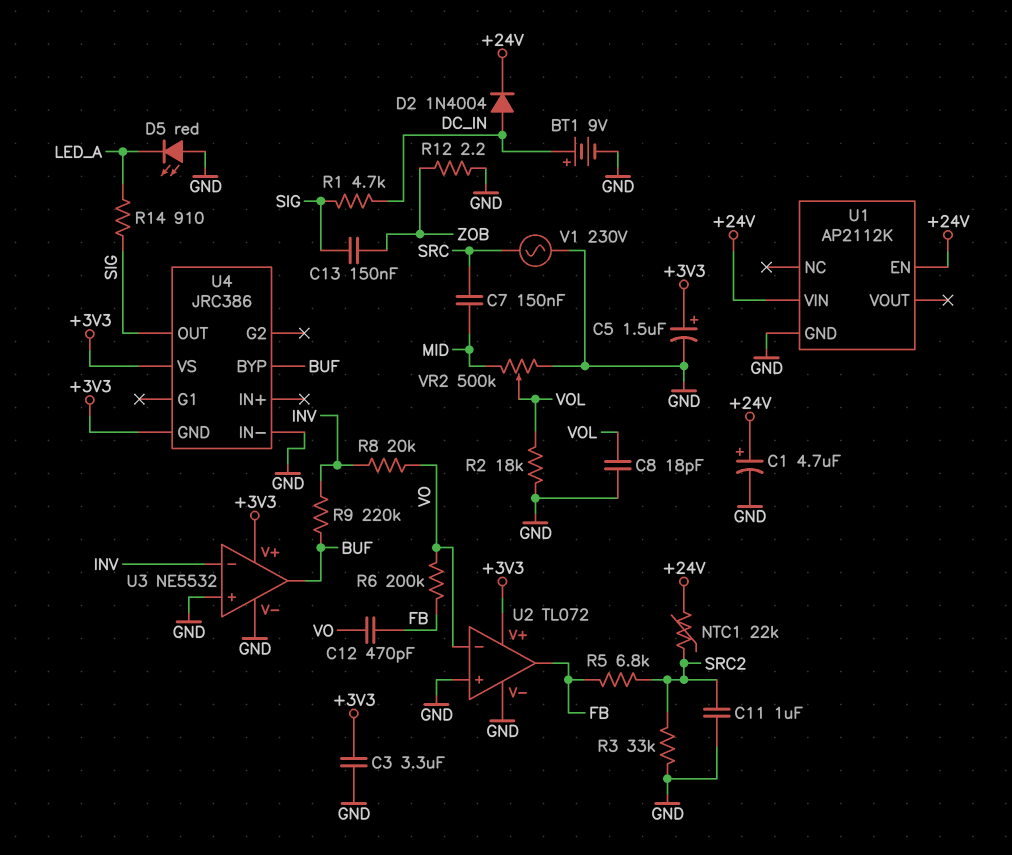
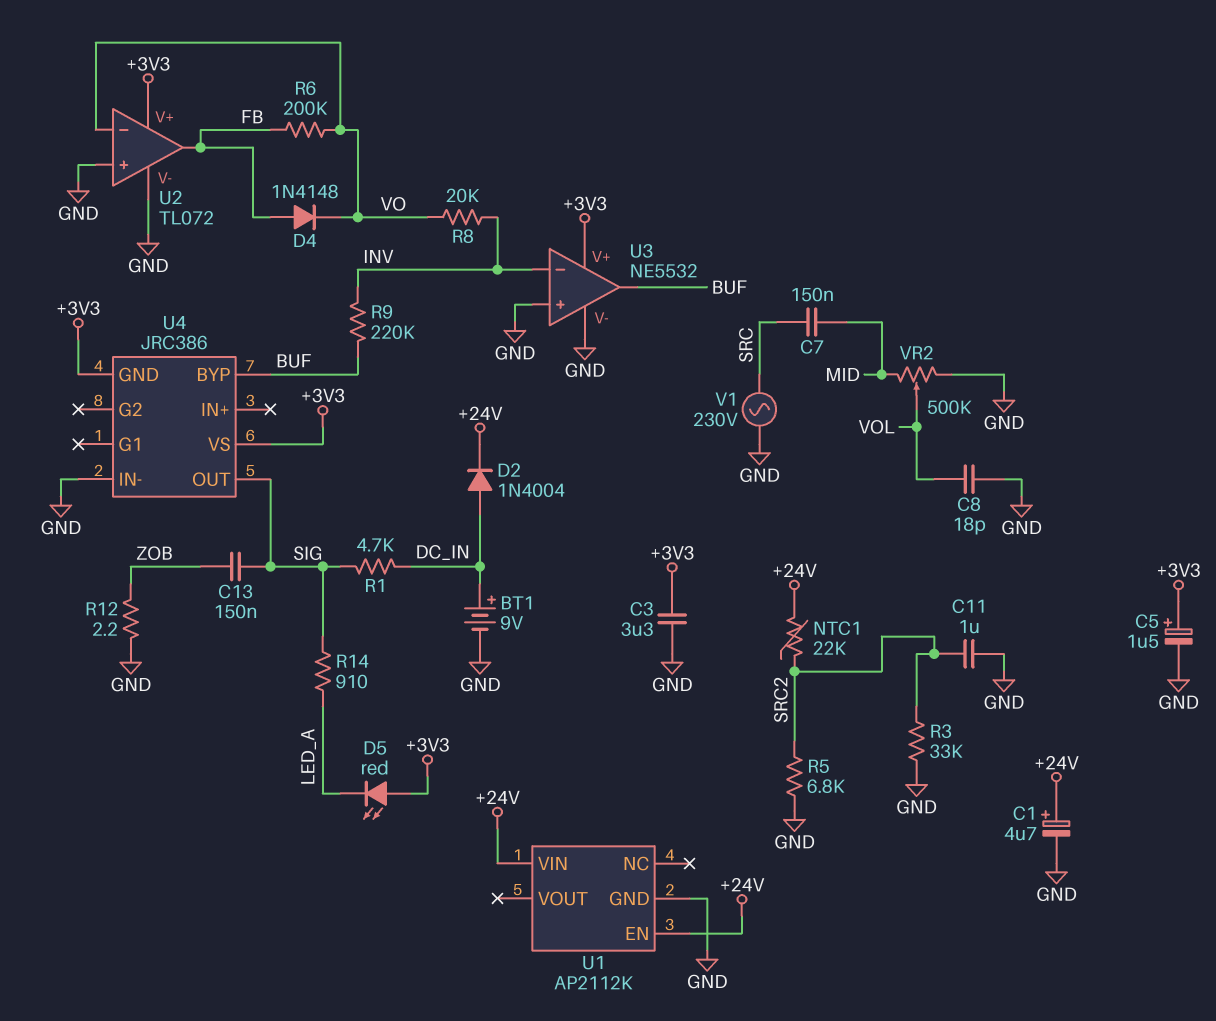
C12: 470pF (FB, VO) -> none
D4: none -> diode 1N4148 (A FB, K VO)
D5: LED red (A GND, K LED_A) -> LED red (A +3V3, K LED_A)
R2: 18k (GND, VOL) -> none
R5: 6.8k (FB, SRC2) -> 6.8k (GND, SRC2)

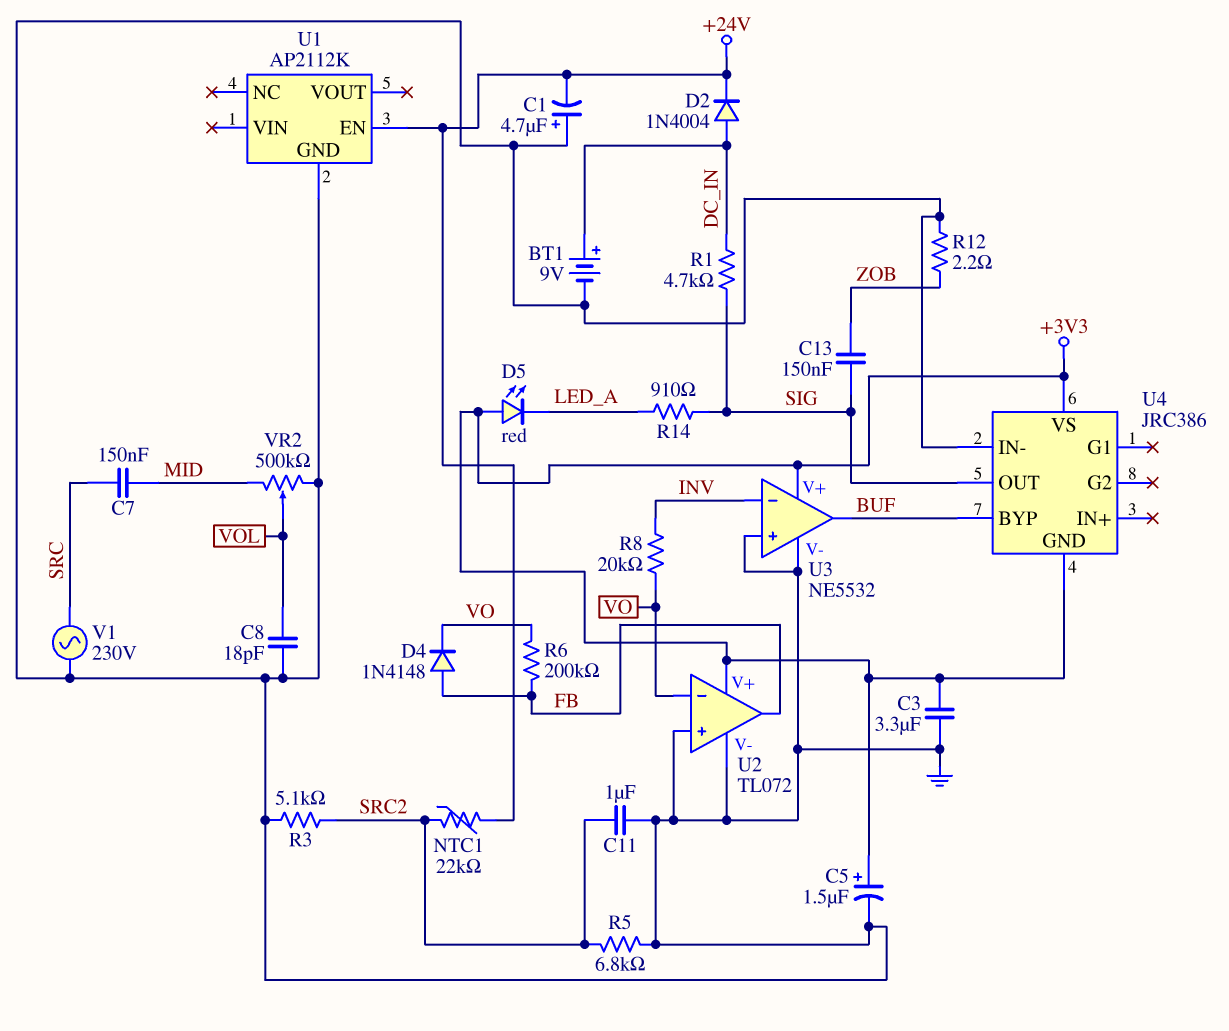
C1: 4.7uF (plus +24V, minus GND) -> 4.7uF (plus GND, minus +24V)
R3: 33k (GND, SRC2) -> 5.1k (GND, SRC2)
R9: 220k (BUF, INV) -> none
U1 pin VIN: +24V -> none

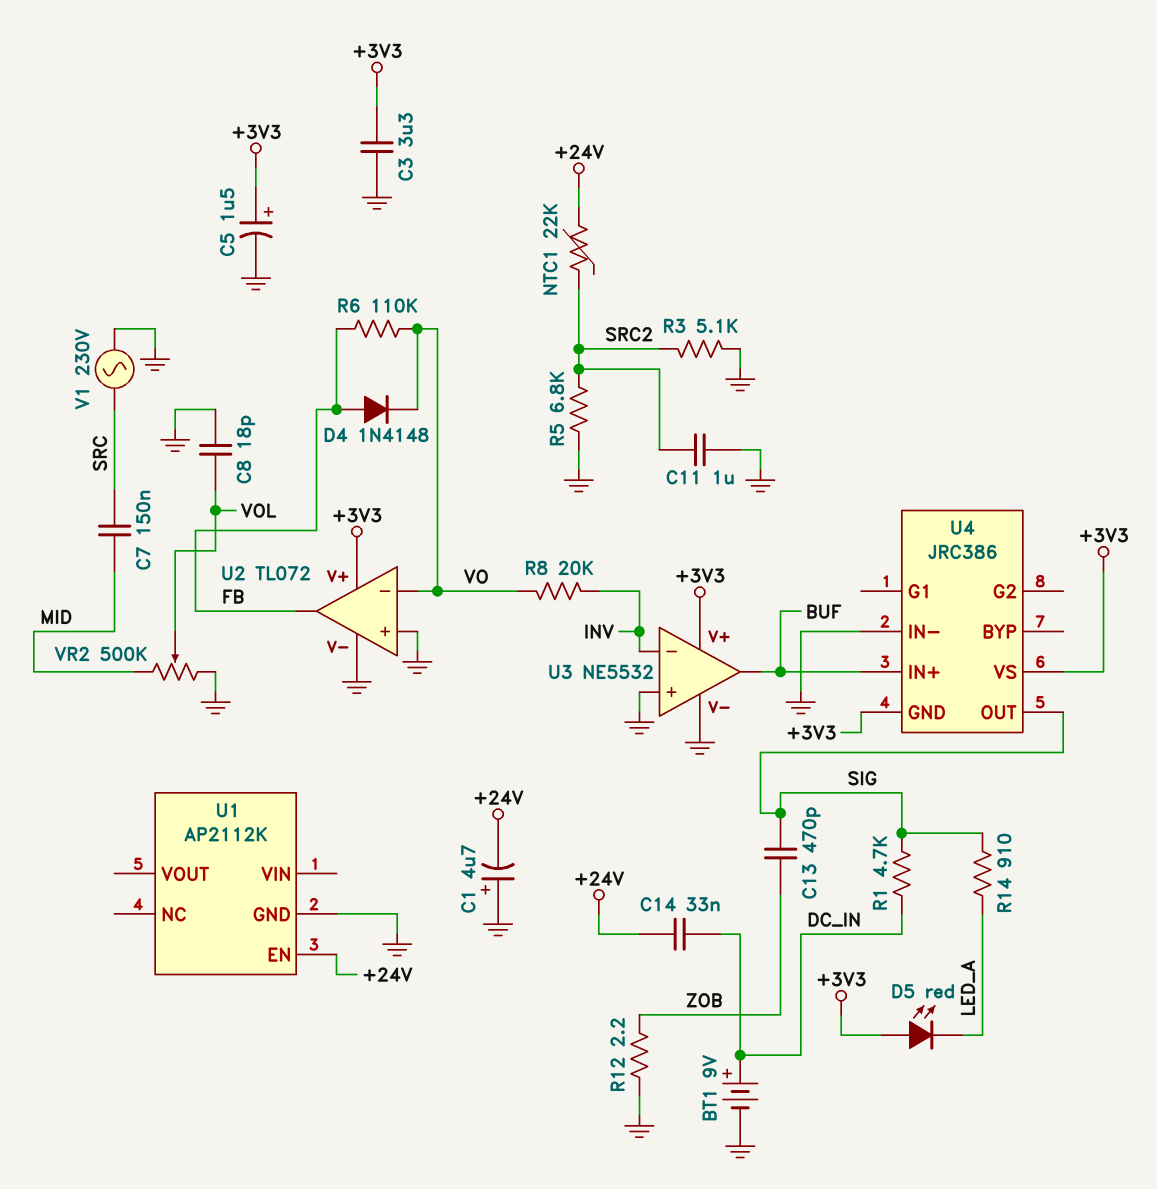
C13: 150nF (SIG, ZOB) -> 470pF (SIG, ZOB)
C14: none -> 33nF (+24V, DC_IN)
D2: diode 1N4004 (A DC_IN, K +24V) -> none
R6: 200k (FB, VO) -> 110k (FB, VO)
U4 pin BYP: BUF -> none
U4 pin IN+: none -> BUF

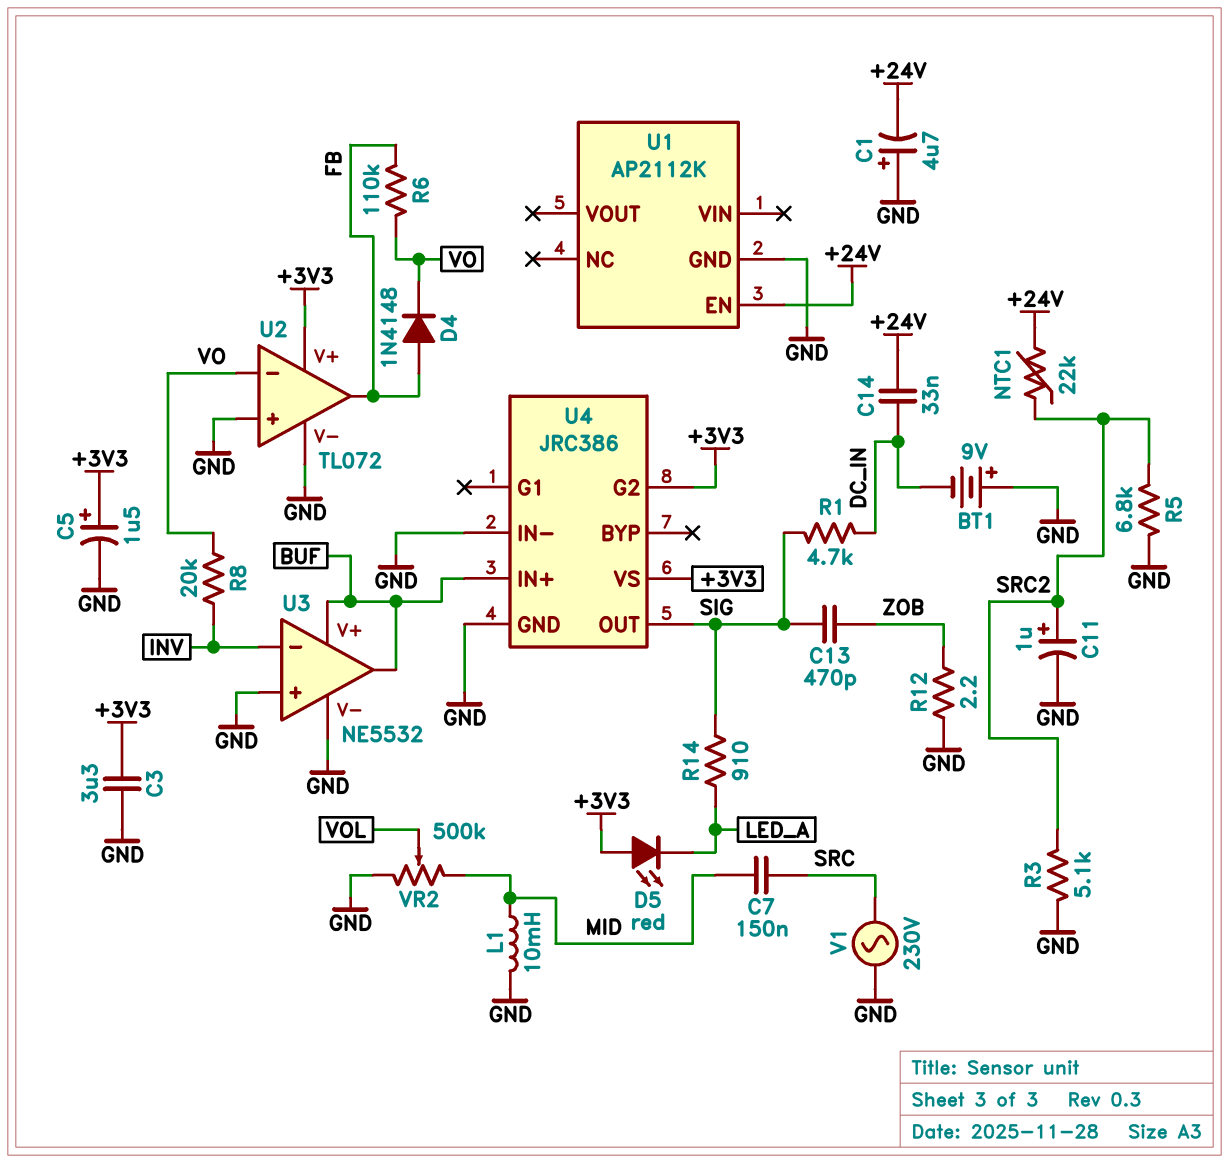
BT1: 9V (plus DC_IN, minus GND) -> 9V (plus GND, minus DC_IN)
C8: 18pF (GND, VOL) -> none
C11: 1uF (GND, SRC2) -> 1uF (plus SRC2, minus GND)
L1: none -> 10mH (GND, MID)
U3 pin V+: +3V3 -> BUF
U4 pin G2: none -> +3V3
U4 pin GND: +3V3 -> GND

